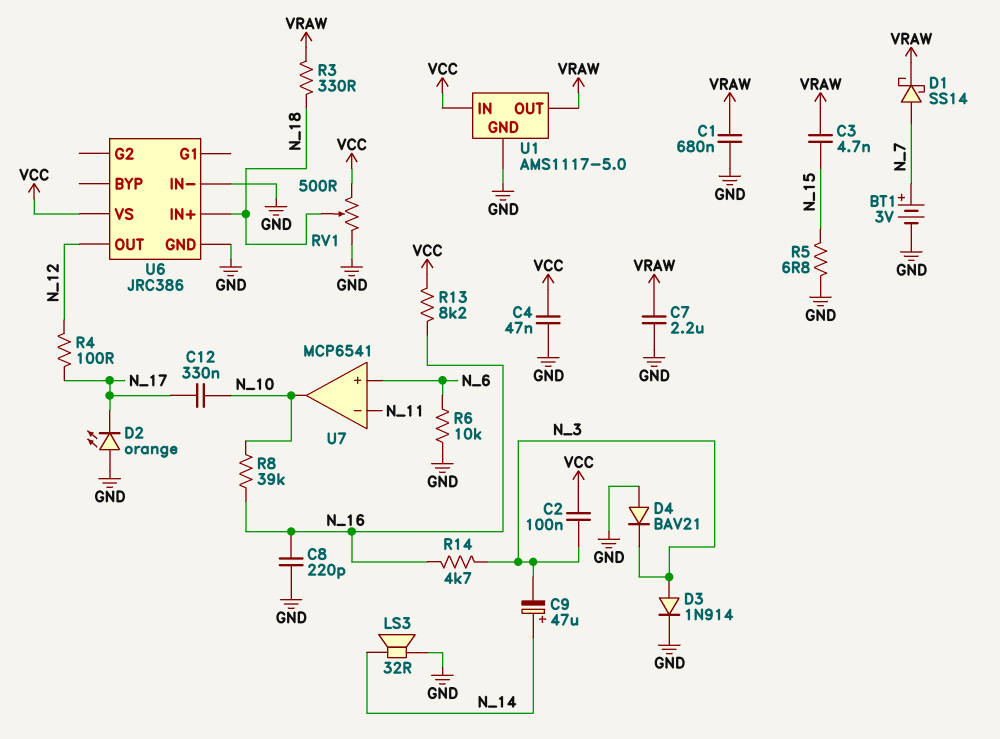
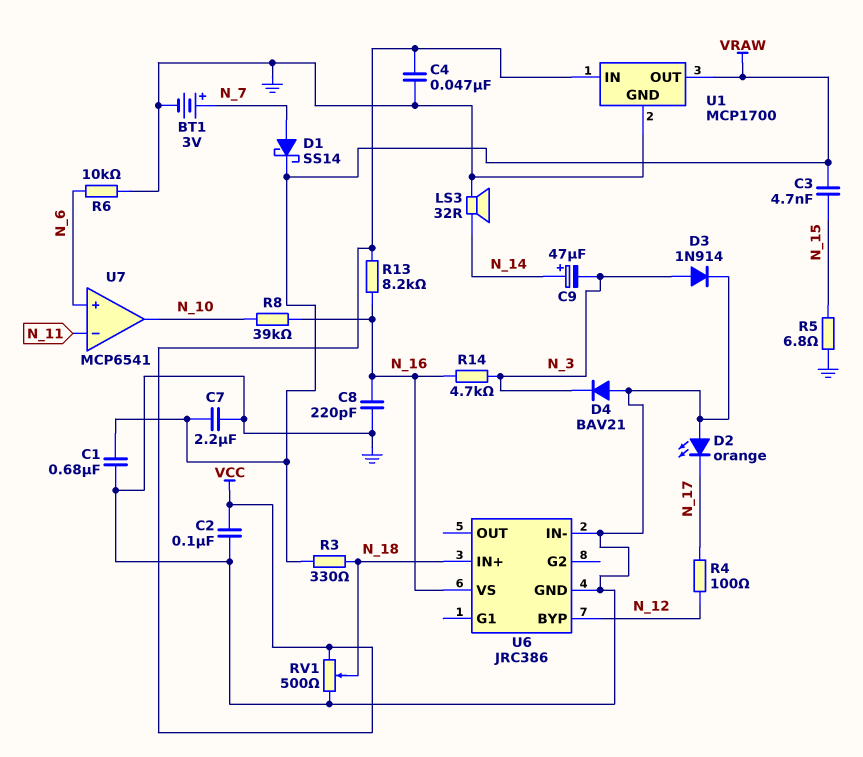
C2: 100nF (N_3, VCC) -> 100nF (GND, VCC)
C12: 330nF (N_10, N_17) -> none
U1: AMS1117-5.0 -> MCP1700
U6 pin BYP: none -> N_12
U6 pin OUT: N_12 -> none
U6 pin VS: VCC -> N_16

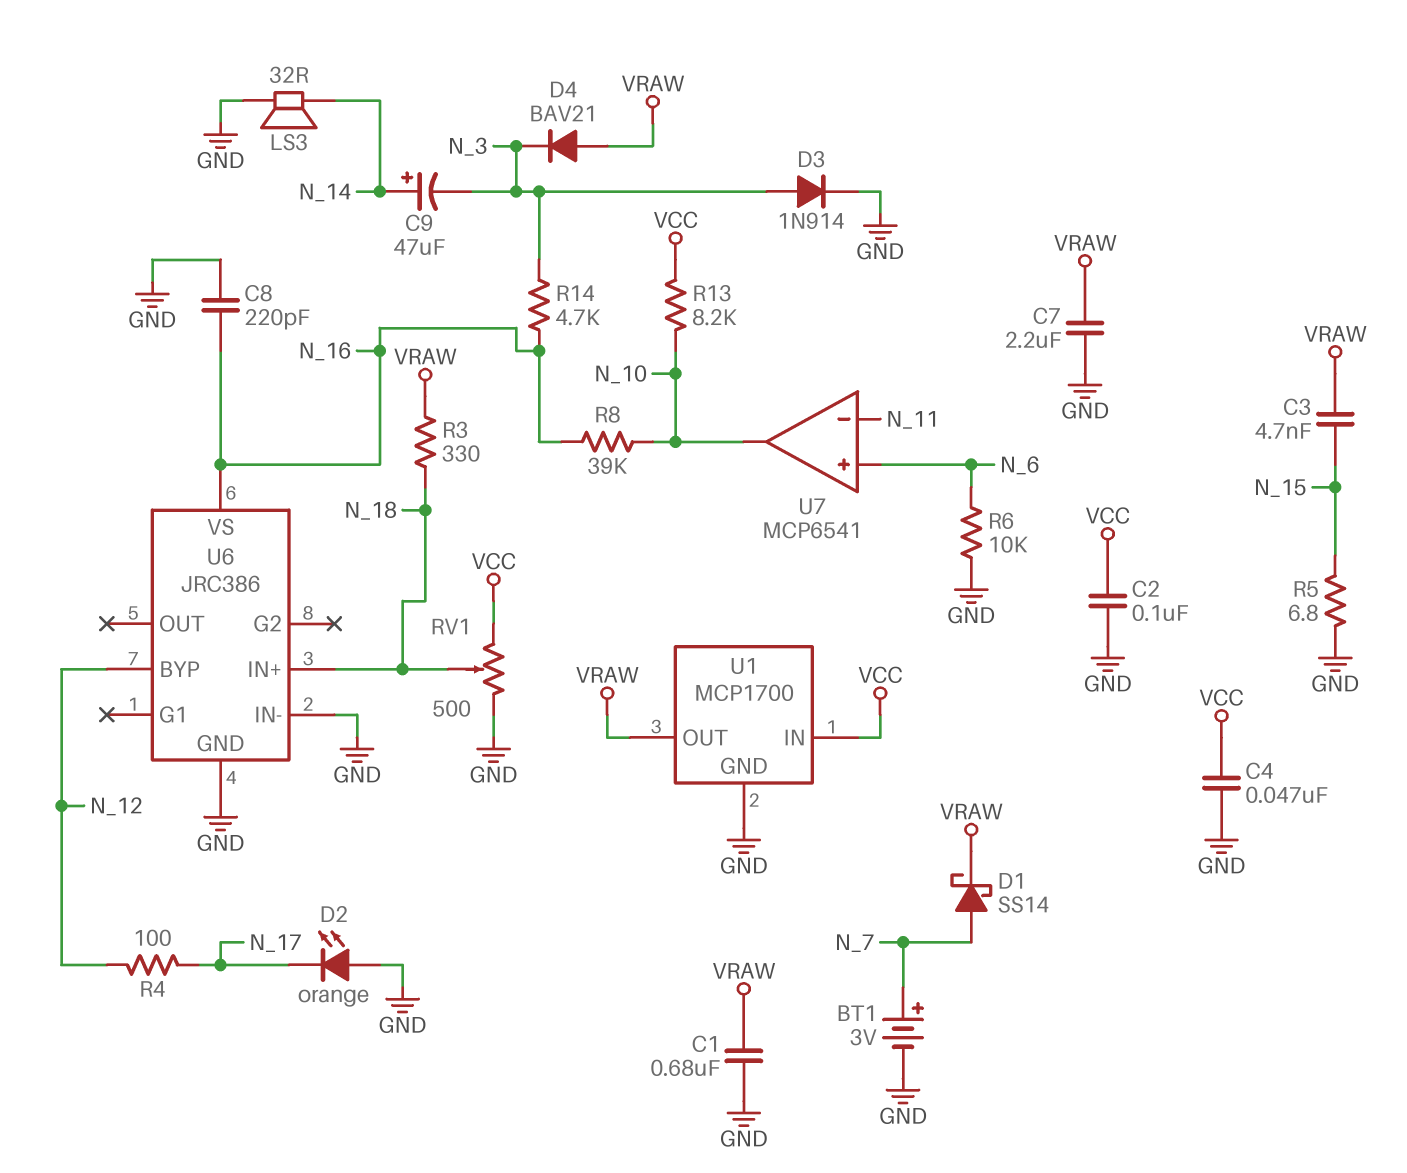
D4: diode BAV21 (A GND, K N_3) -> diode BAV21 (A VRAW, K N_3)
R13: 8.2k (N_16, VCC) -> 8.2k (N_10, VCC)

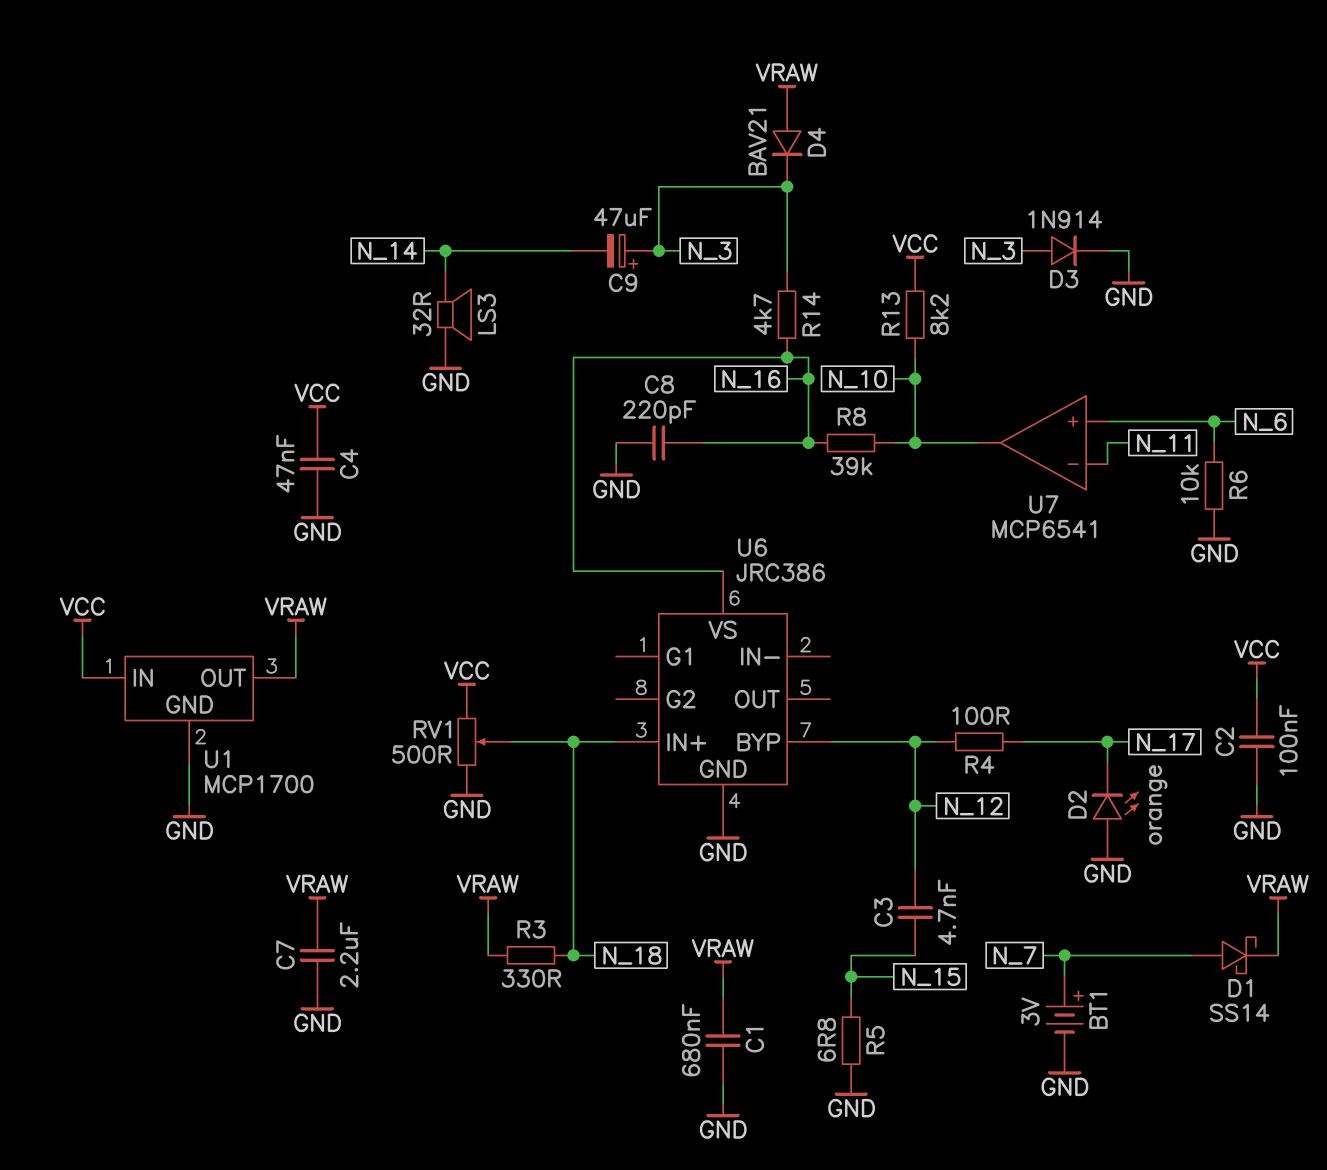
C3: 4.7nF (N_15, VRAW) -> 4.7nF (N_12, N_15)
C9: 47uF (plus N_14, minus N_3) -> 47uF (plus N_3, minus N_14)
U6 pin IN-: GND -> none

